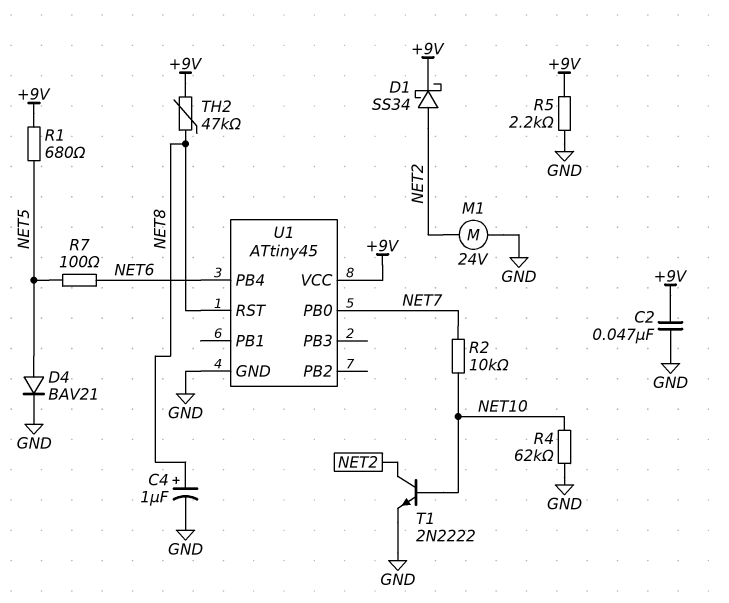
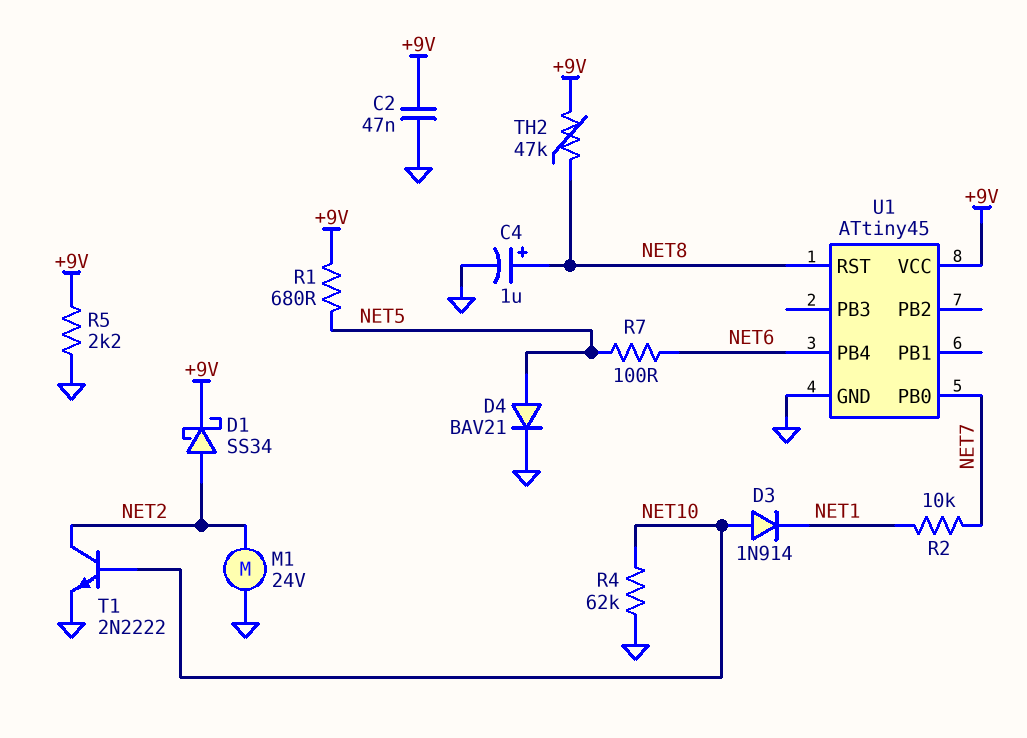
D3: none -> diode 1N914 (A NET10, K NET1)
R2: 10k (NET7, NET10) -> 10k (NET1, NET7)

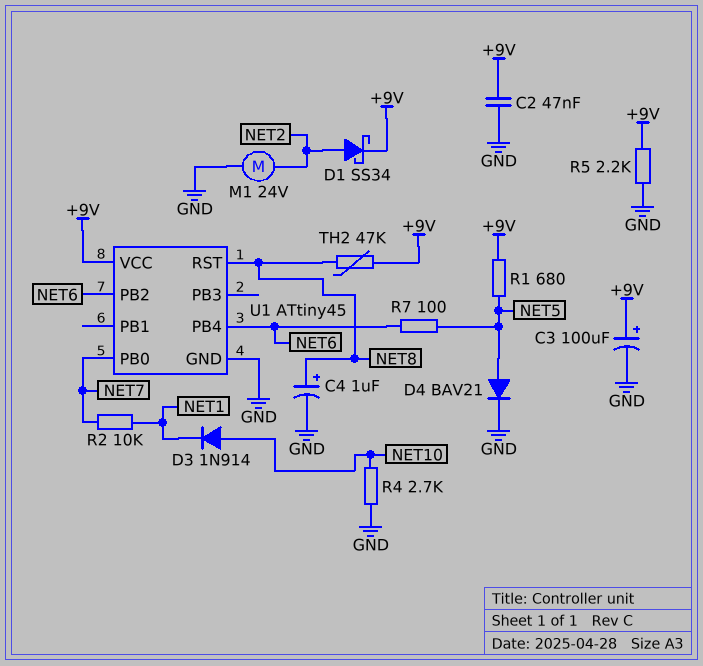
C3: none -> 100uF (plus +9V, minus GND)
R4: 62k (GND, NET10) -> 2.7k (GND, NET10)
T1: NPN 2N2222 (B NET10, C NET2, E GND) -> none
U1 pin PB2: none -> NET6

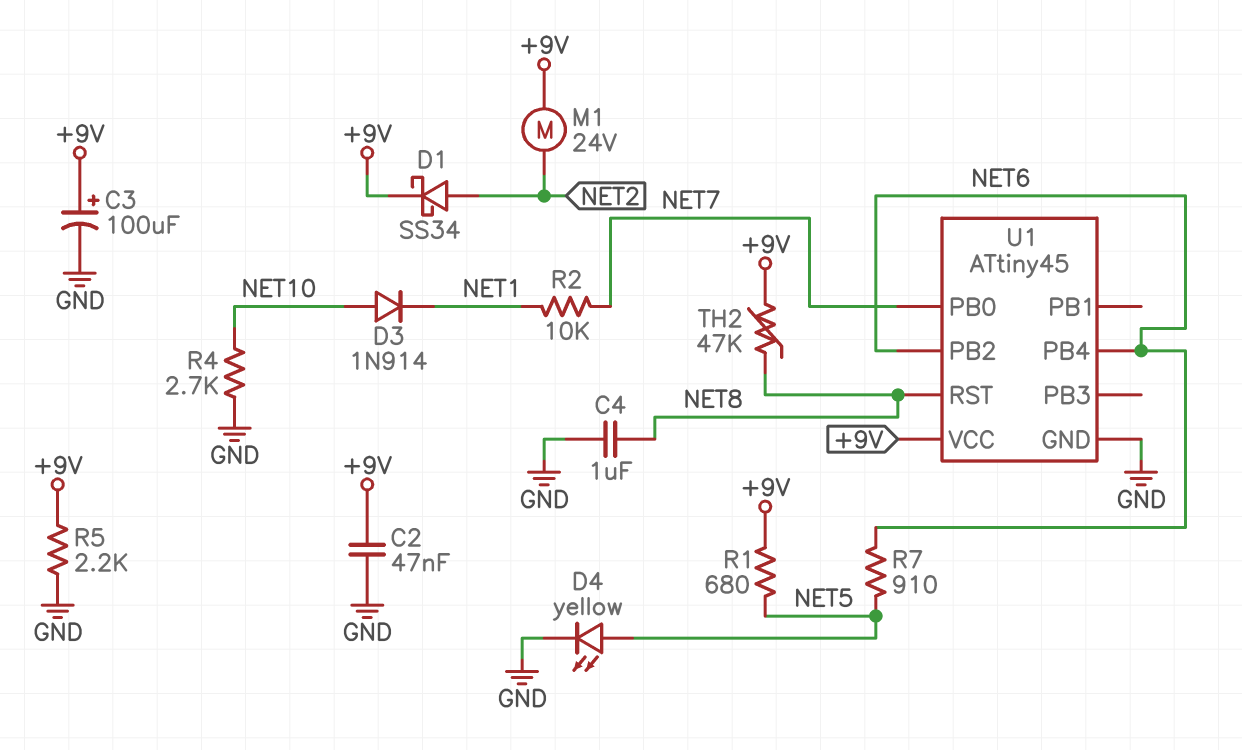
C4: 1uF (plus NET8, minus GND) -> 1uF (GND, NET8)
D4: diode BAV21 (A NET5, K GND) -> LED yellow (A NET5, K GND)
M1: motor 24V (GND, NET2) -> motor 24V (+9V, NET2)
R7: 100 (NET5, NET6) -> 910 (NET5, NET6)

